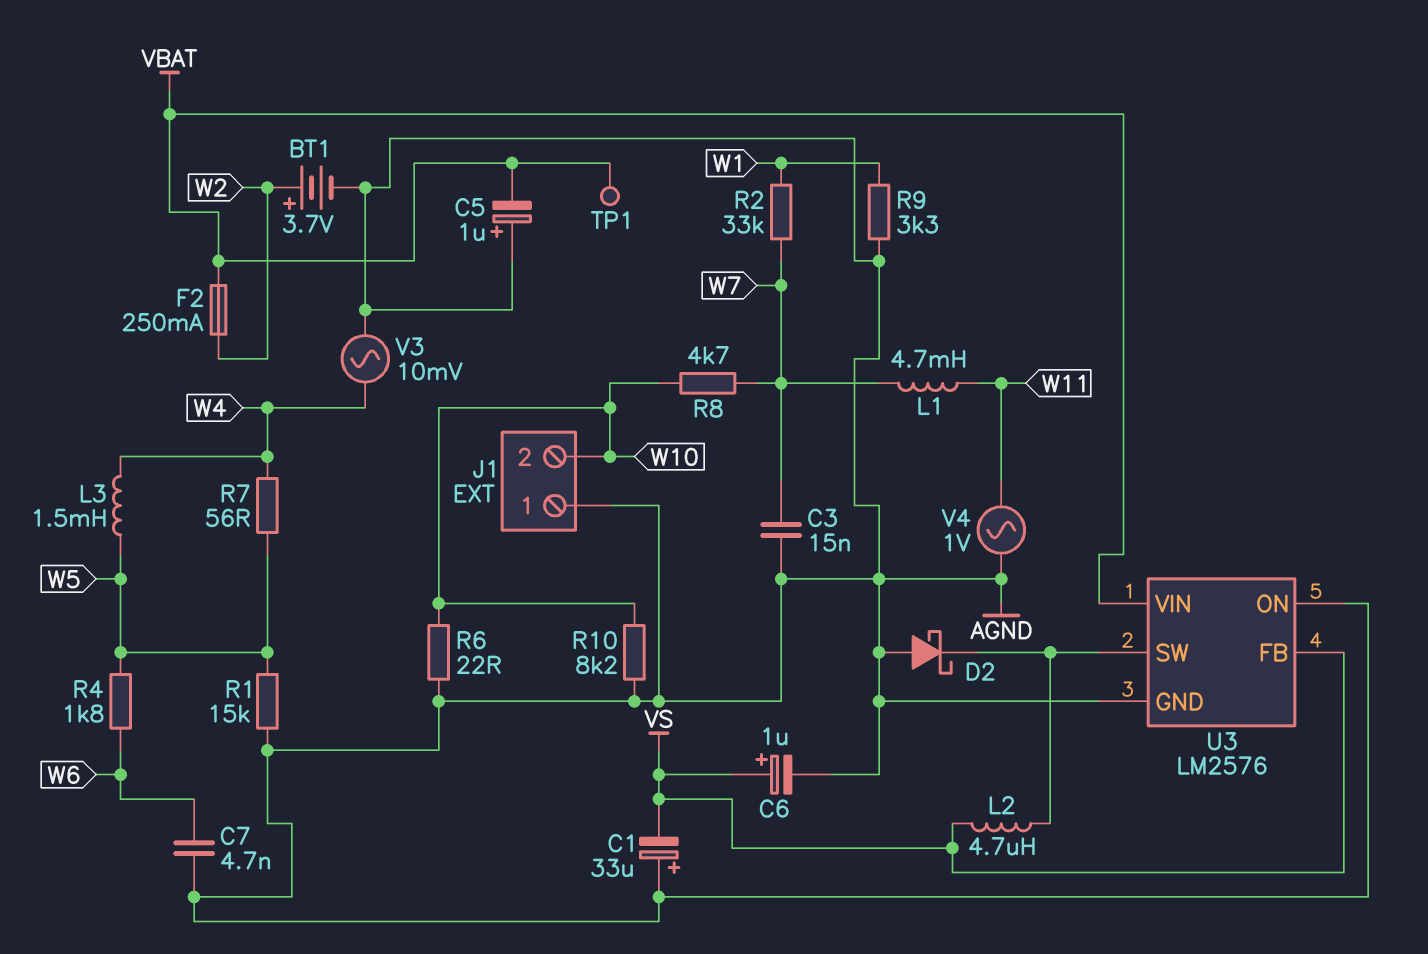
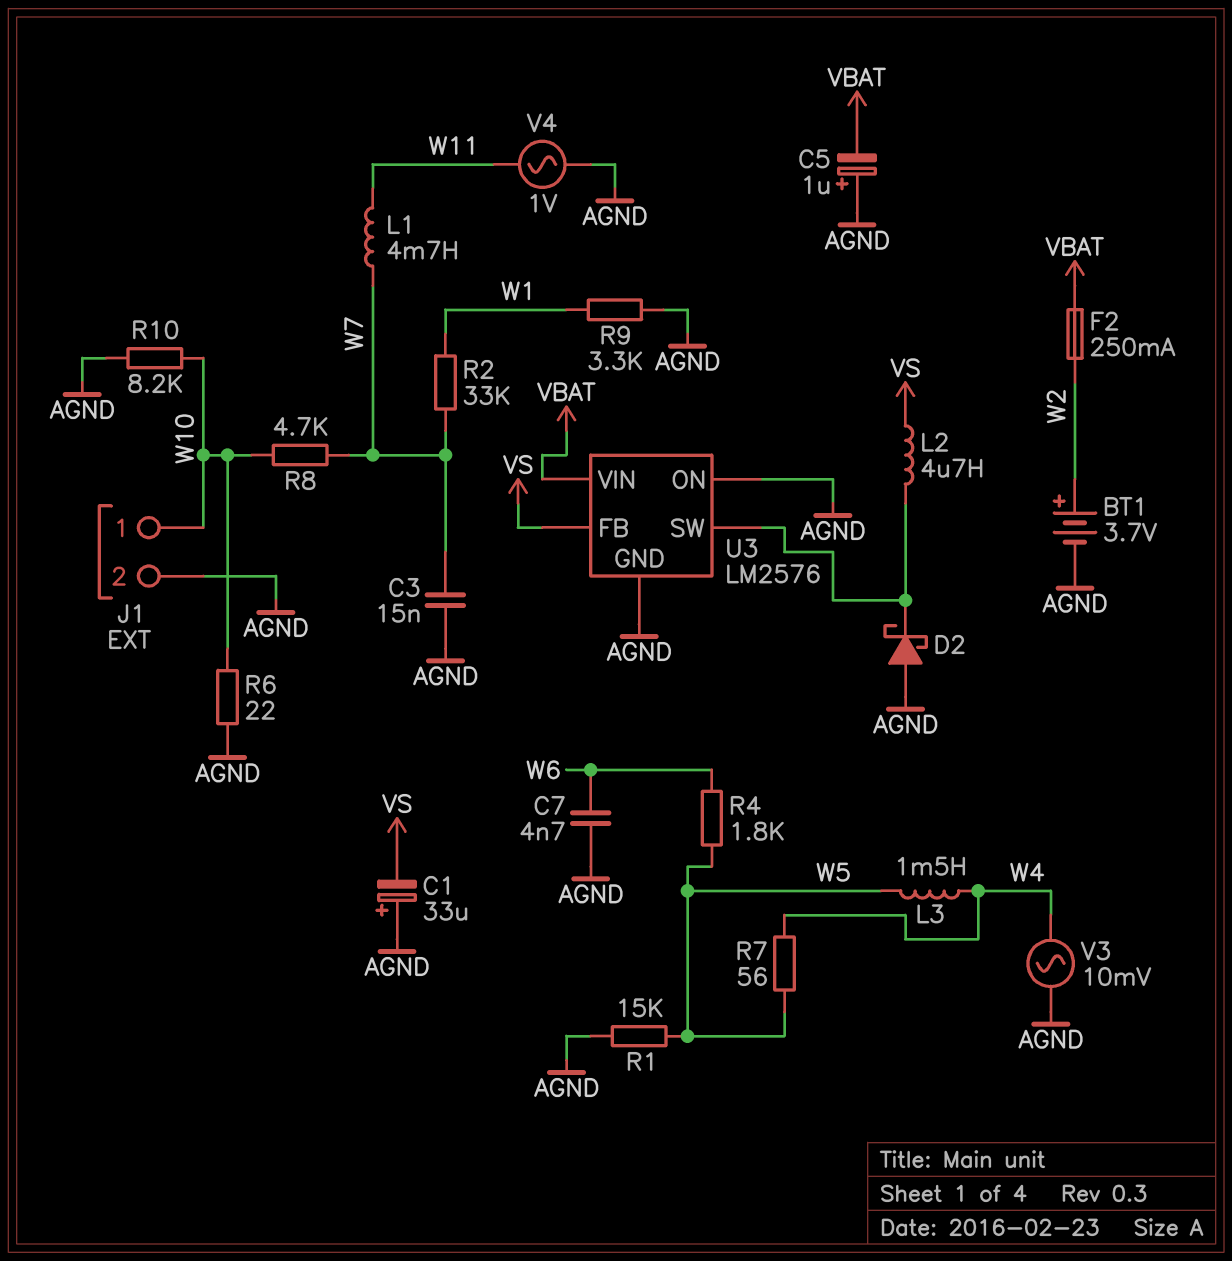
C6: 1uF (plus VS, minus AGND) -> none
J1 pin 1: AGND -> W10
J1 pin 2: W10 -> AGND
TP1: test point (VBAT) -> none

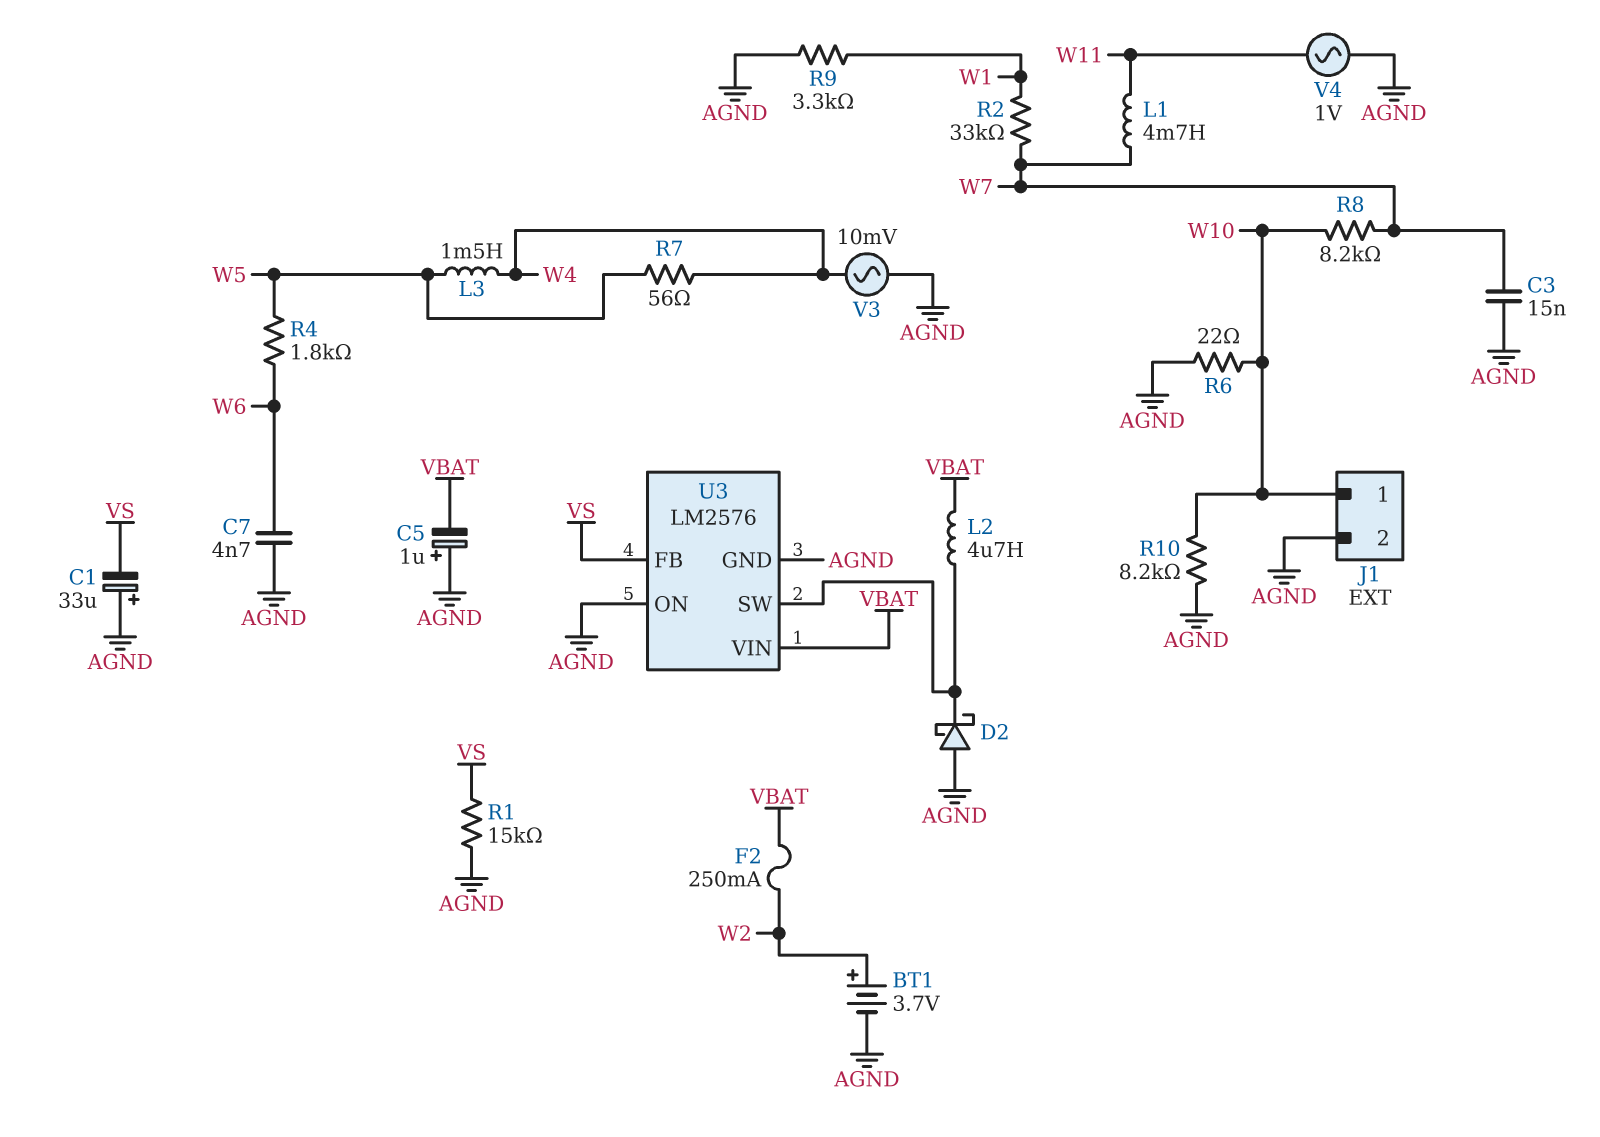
L2: 4.7uH (U3/SW, VS) -> 4.7uH (U3/SW, VBAT)
R1: 15k (AGND, W5) -> 15k (AGND, VS)
R8: 4.7k (W7, W10) -> 8.2k (W7, W10)

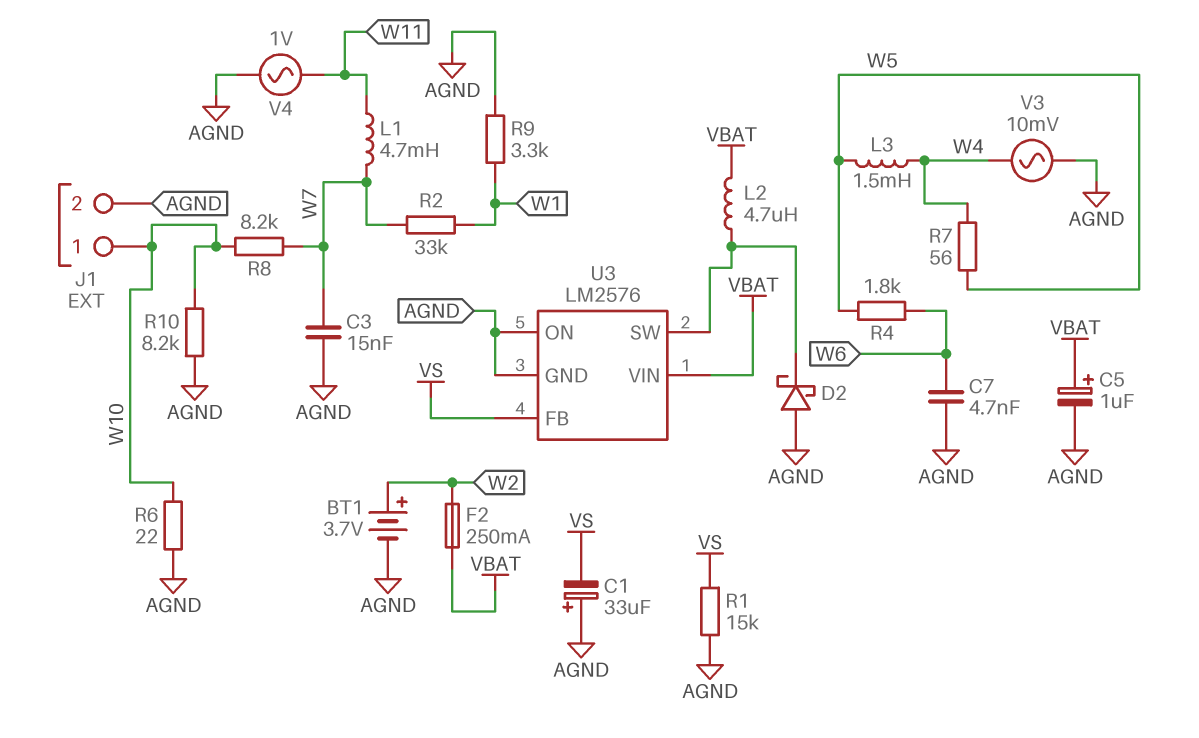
C5: 1uF (plus AGND, minus VBAT) -> 1uF (plus VBAT, minus AGND)

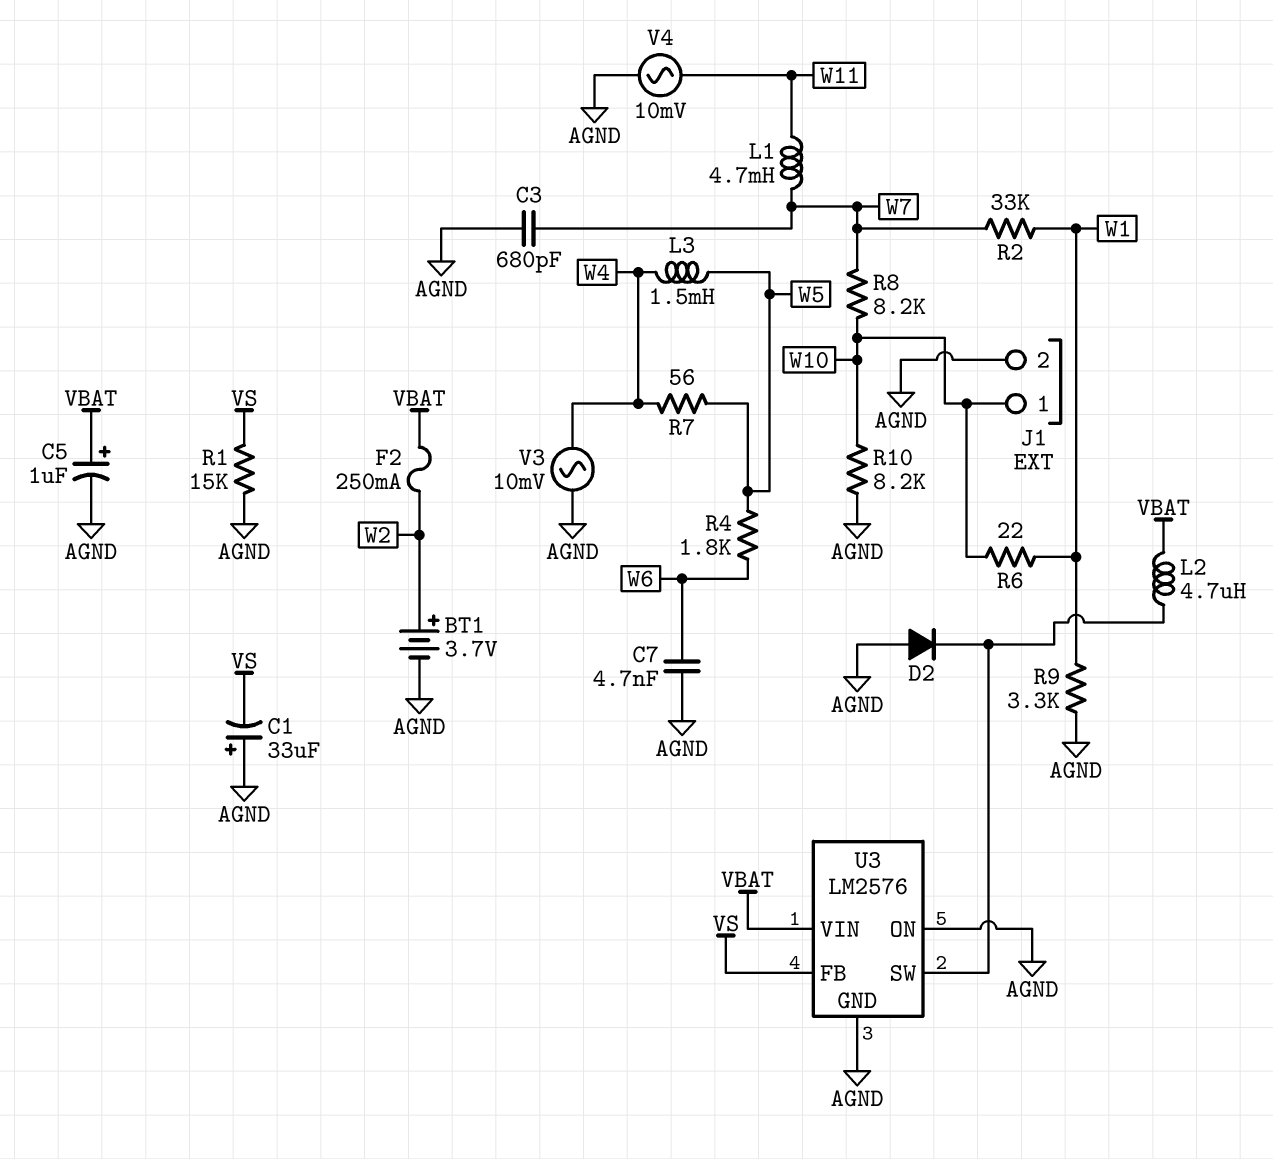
C3: 15nF (AGND, W7) -> 680pF (AGND, W7)
D2: schottky (A AGND, K U3/SW) -> diode (A AGND, K U3/SW)
R6: 22 (AGND, W10) -> 22 (W1, W10)
V4: AC 1V (AGND, W11) -> AC 10mV (AGND, W11)

